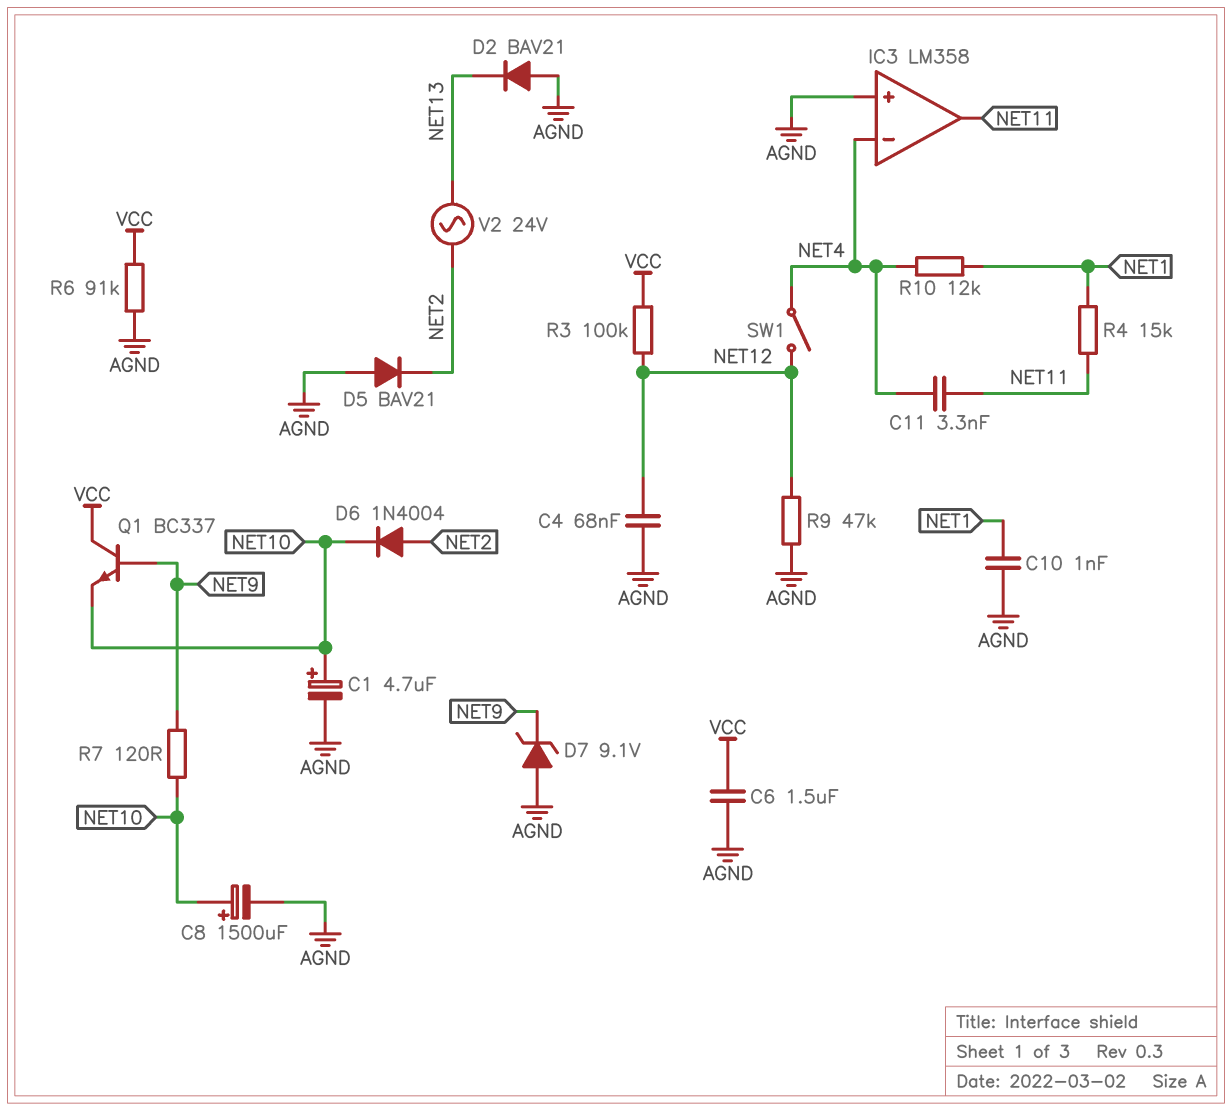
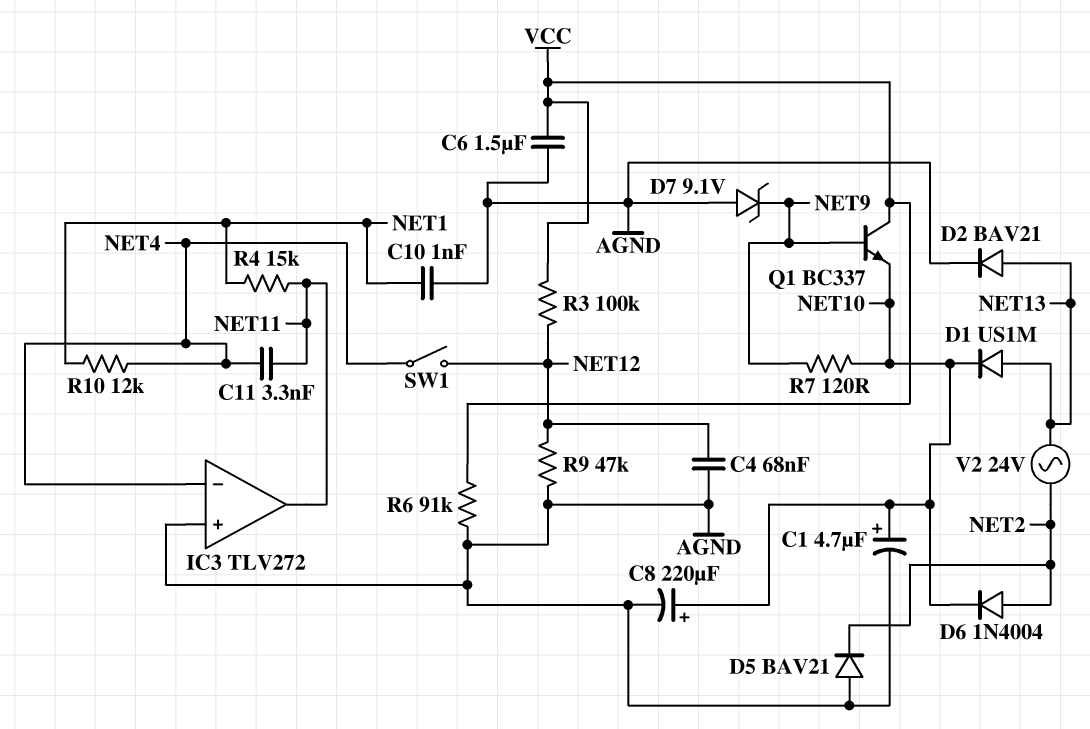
C8: 1500uF (plus NET10, minus AGND) -> 220uF (plus NET10, minus AGND)
D1: none -> diode US1M (A NET13, K NET10)
D2: diode BAV21 (A AGND, K NET13) -> diode BAV21 (A NET13, K AGND)
IC3: LM358 -> TLV272

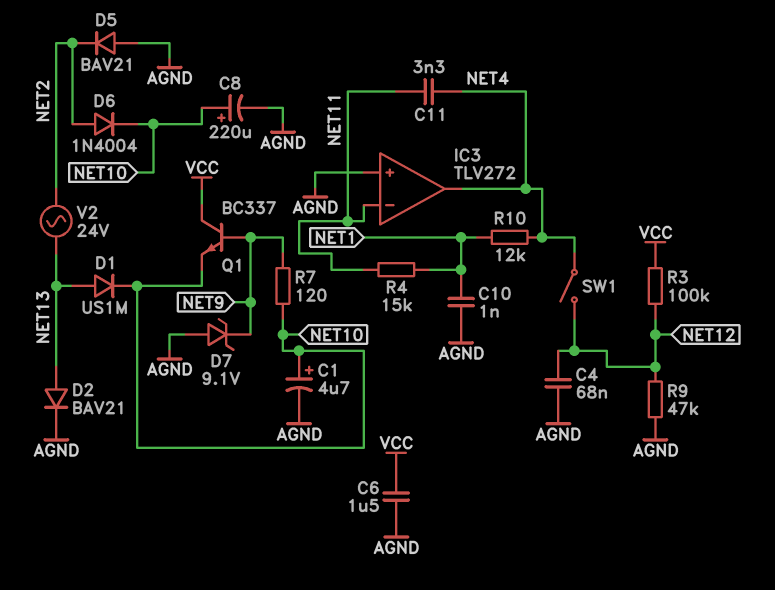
IC3 pin in-: NET4 -> NET11
IC3 pin out: NET11 -> NET4
R6: 91k (AGND, VCC) -> none

